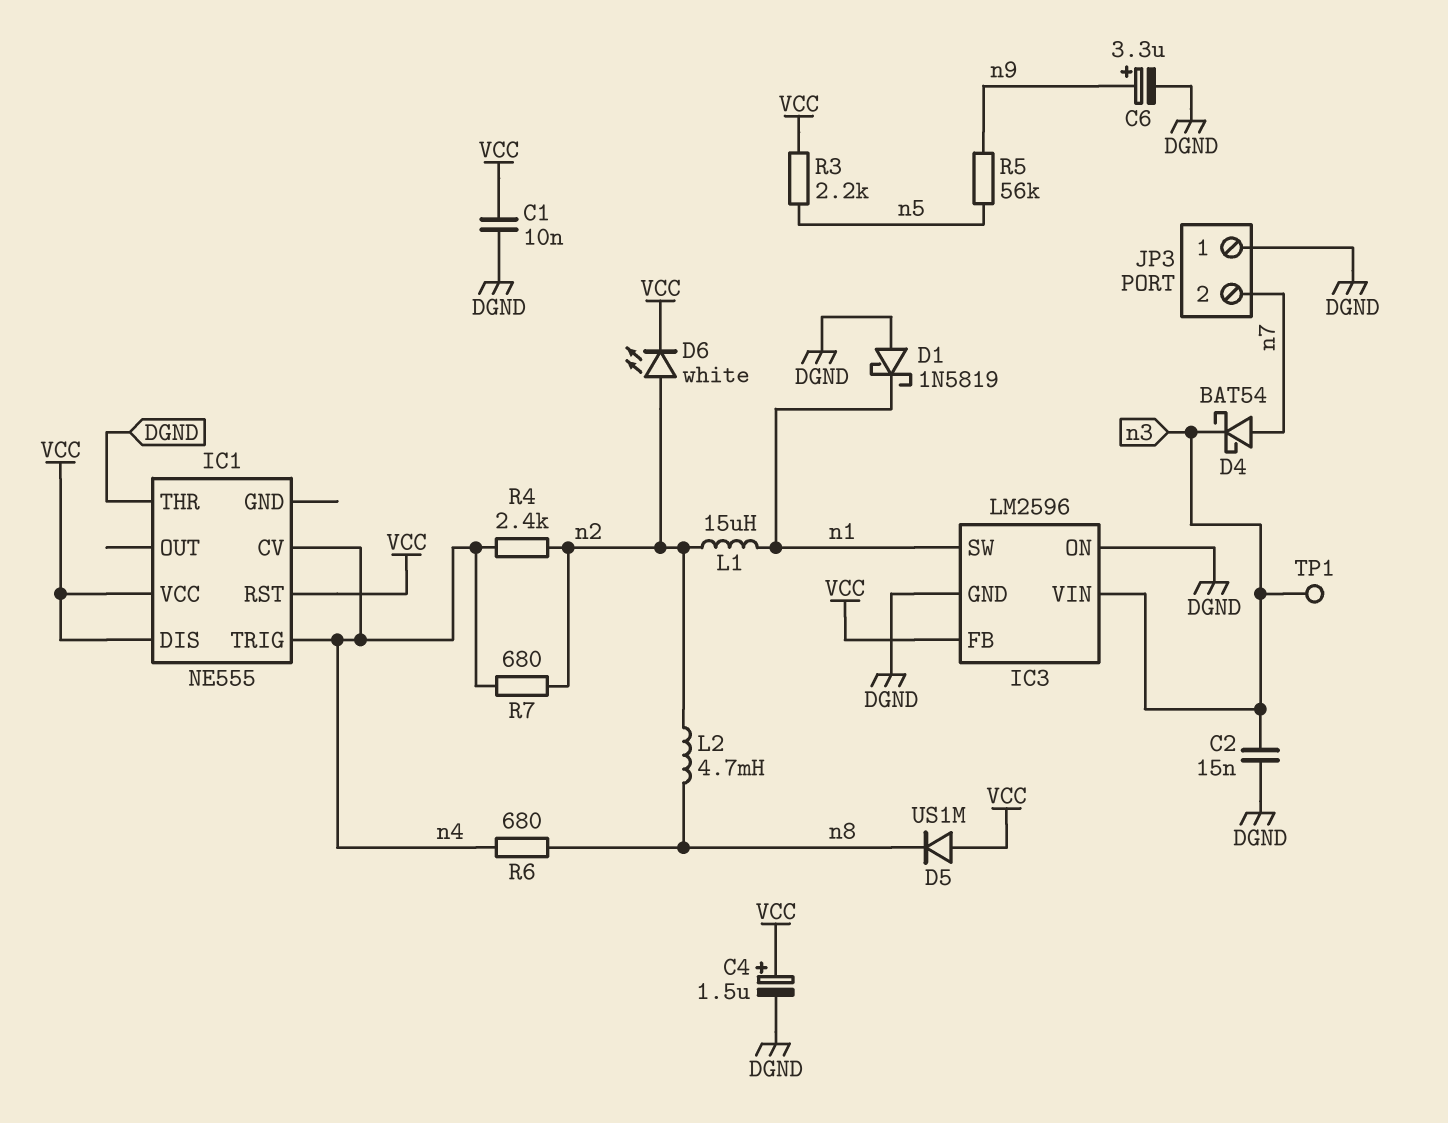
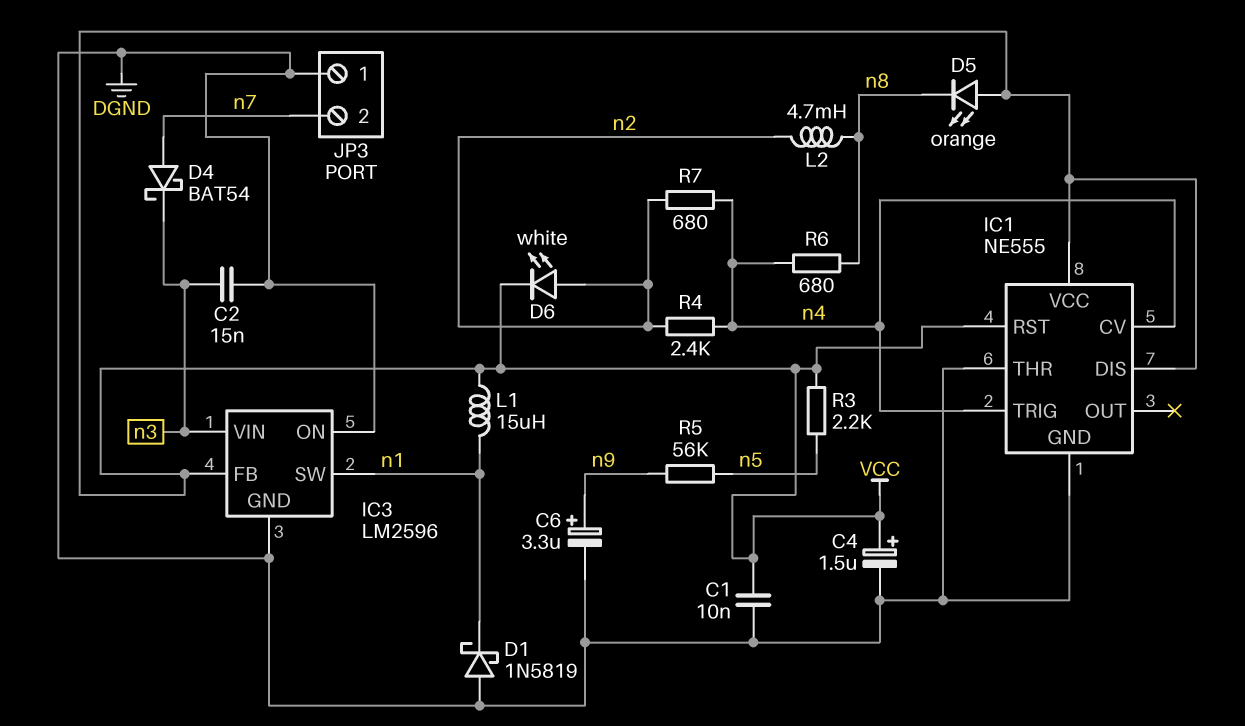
D5: diode US1M (A VCC, K n8) -> LED orange (A VCC, K n8)
IC1 pin GND: none -> DGND
L1: 15uH (n1, n2) -> 15uH (VCC, n1)
TP1: test point (n3) -> none

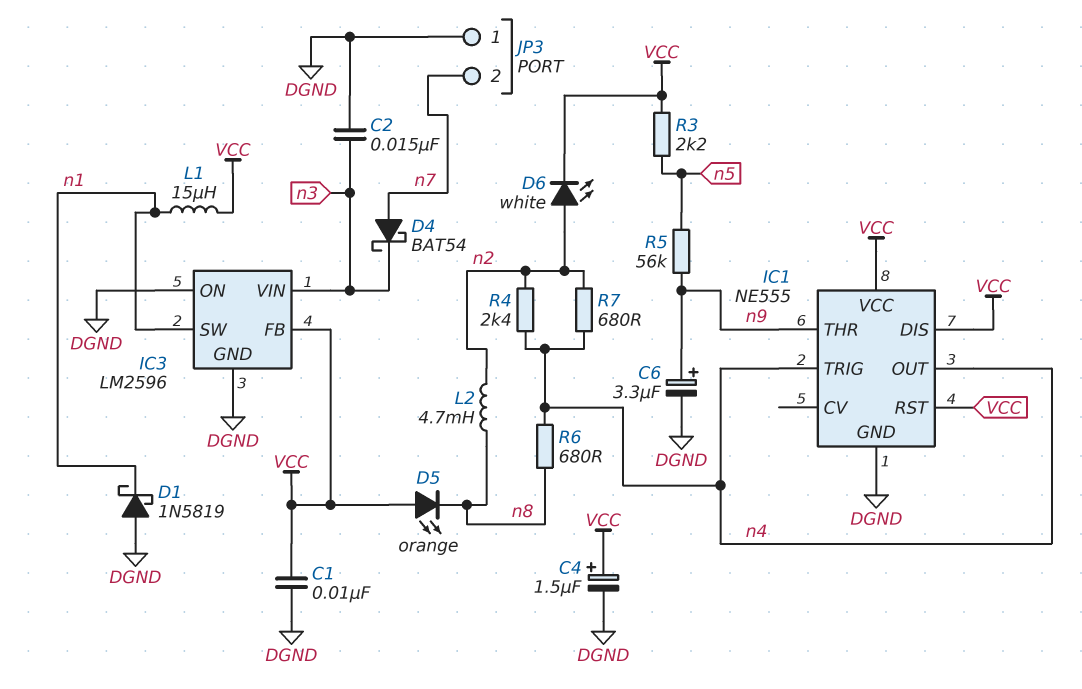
IC1 pin CV: n4 -> none
IC1 pin OUT: none -> n4
IC1 pin THR: DGND -> n9

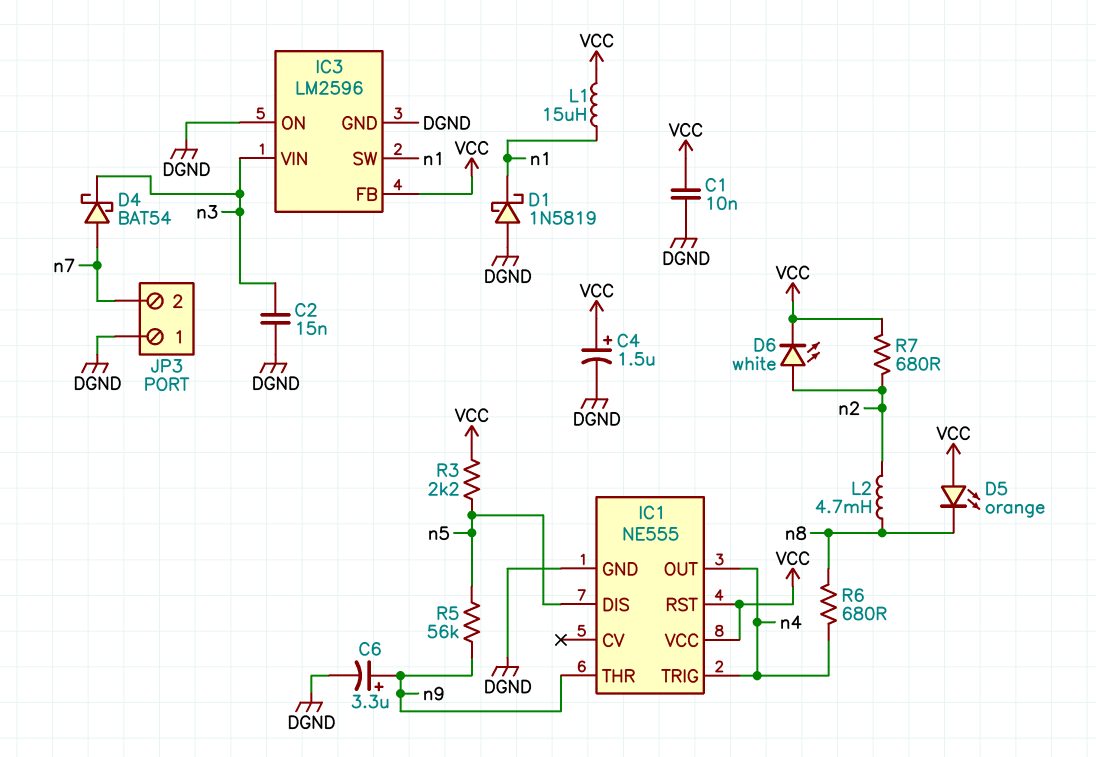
IC1 pin DIS: VCC -> n5
R4: 2.4k (n2, n4) -> none
R7: 680 (n2, n4) -> 680 (VCC, n2)

